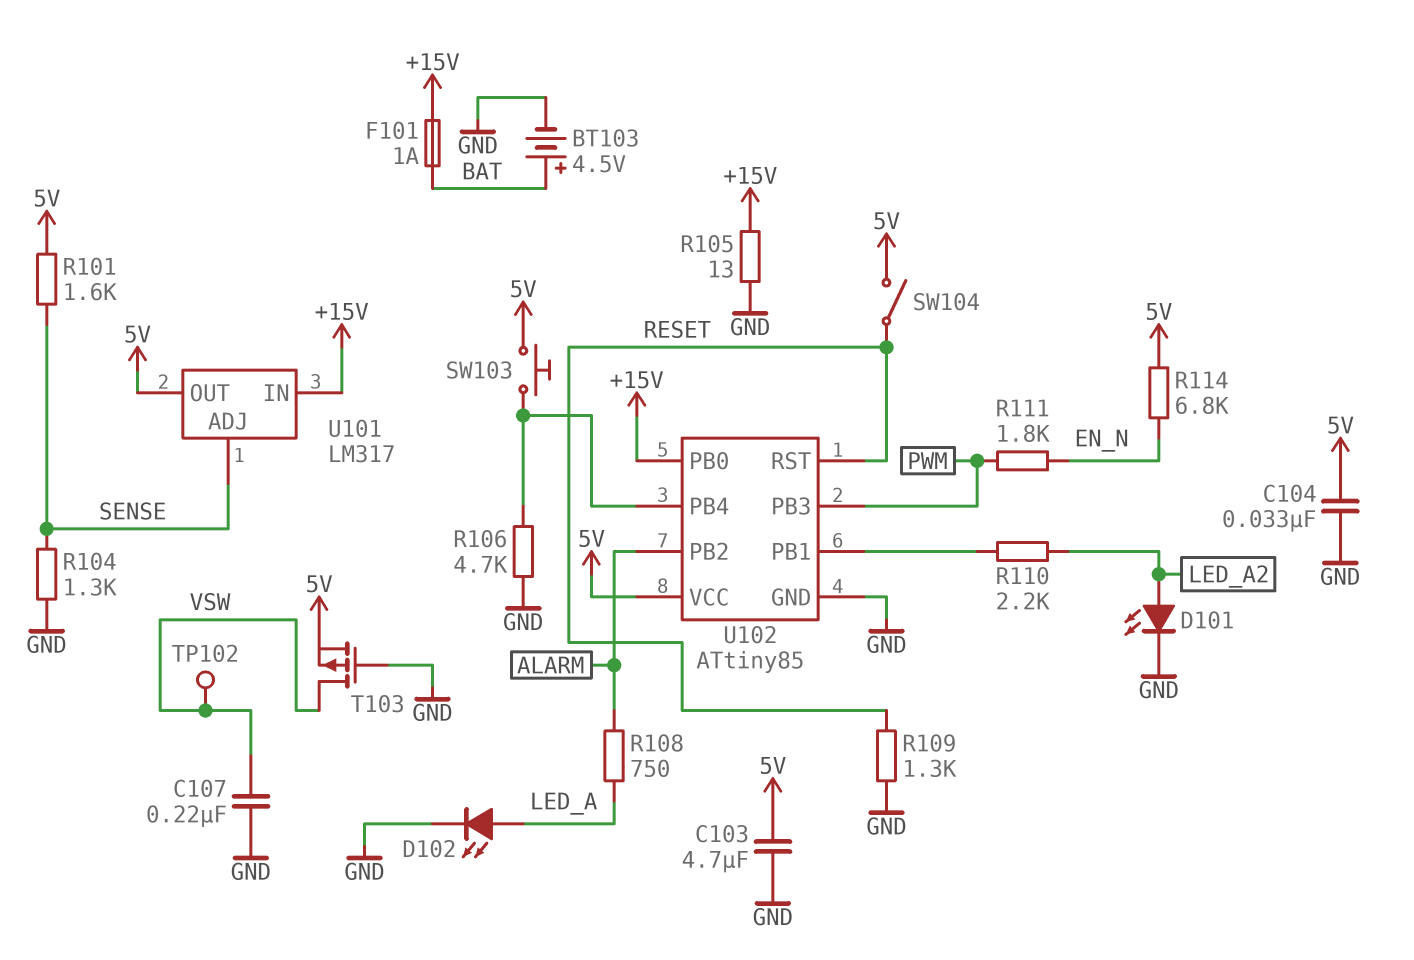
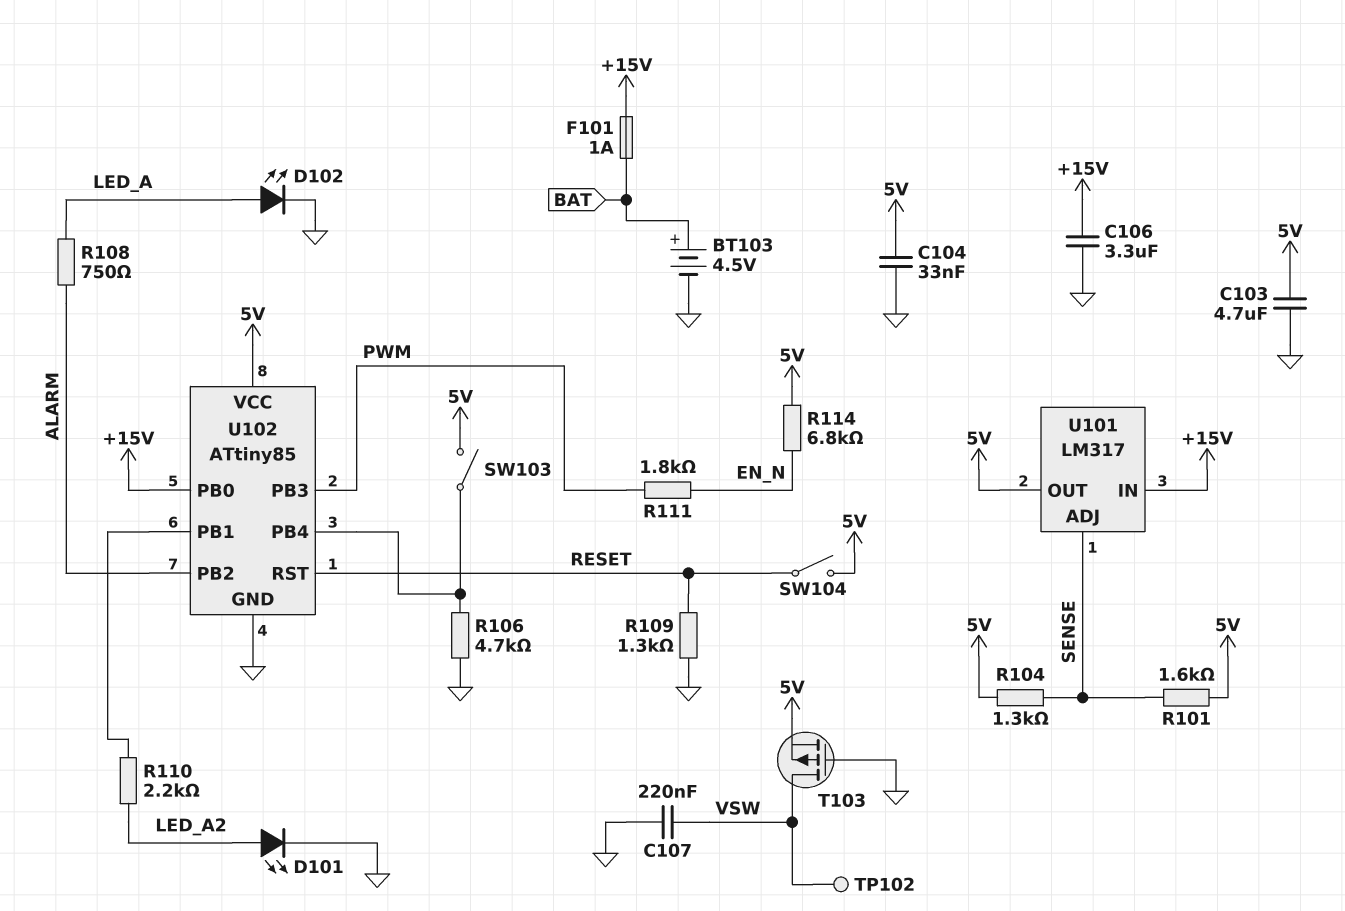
C106: none -> 3.3uF (+15V, GND)
R104: 1.3k (GND, SENSE) -> 1.3k (5V, SENSE)
R105: 13 (+15V, GND) -> none
SW103: button (5V, U102/PB4) -> switch (5V, U102/PB4)

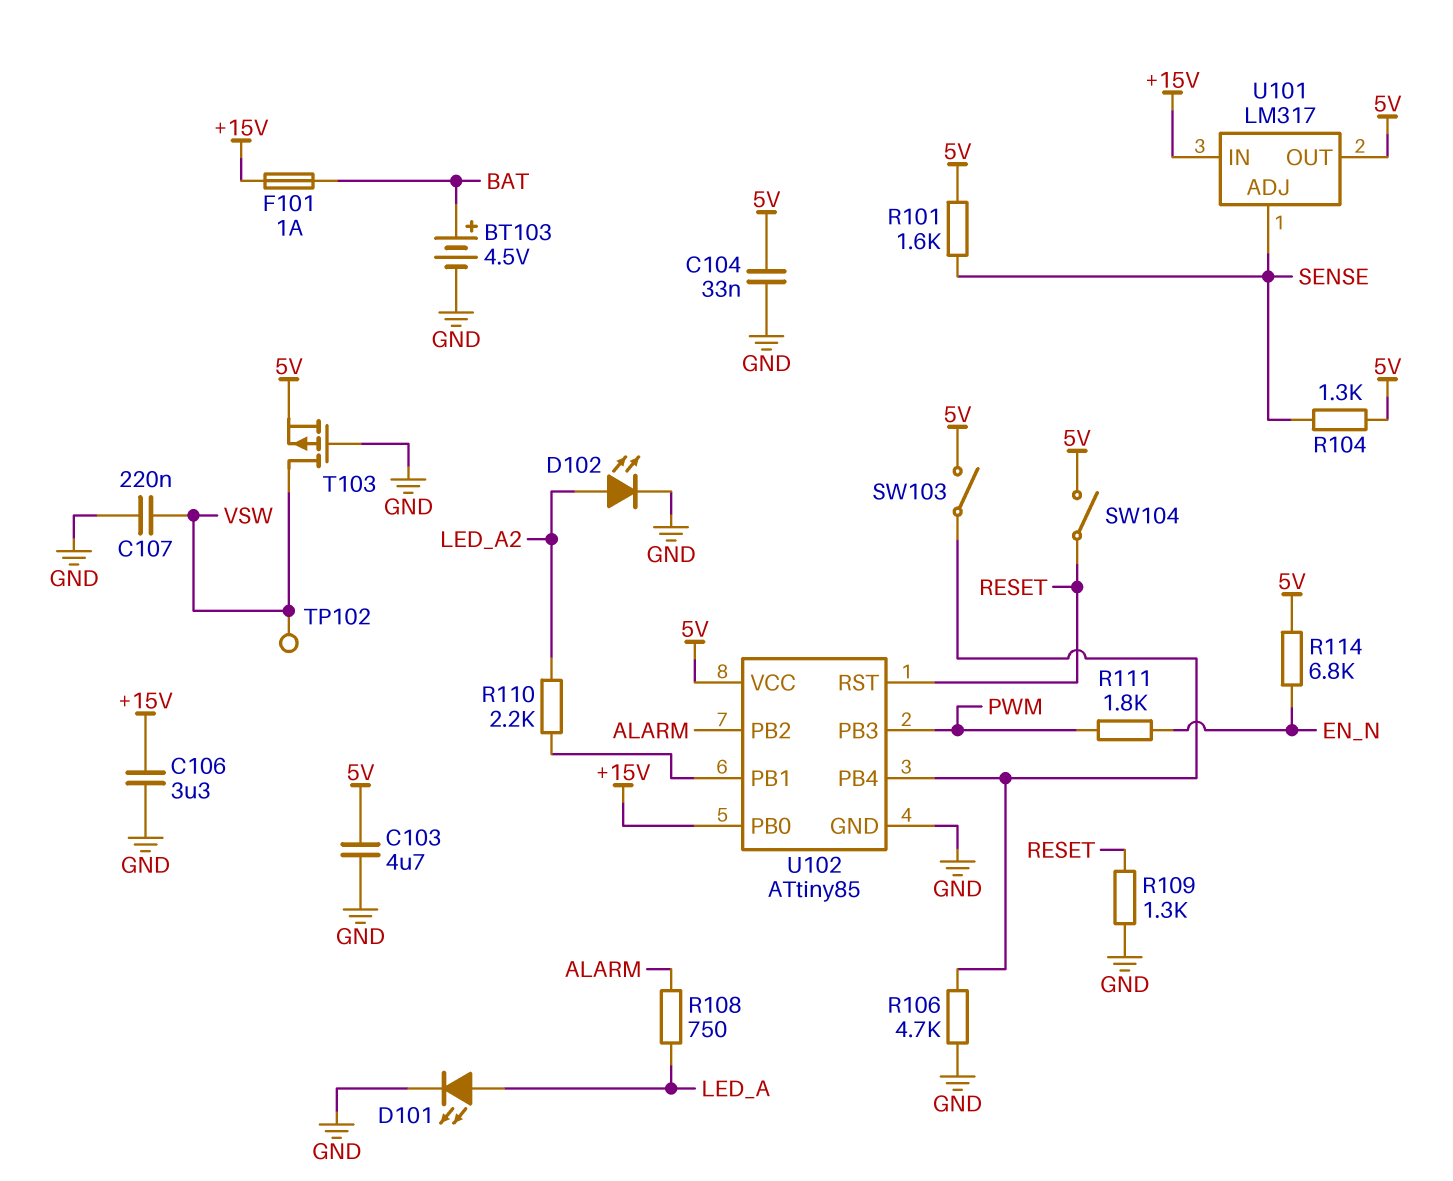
D101: LED (A LED_A2, K GND) -> LED (A LED_A, K GND)
D102: LED (A LED_A, K GND) -> LED (A LED_A2, K GND)

